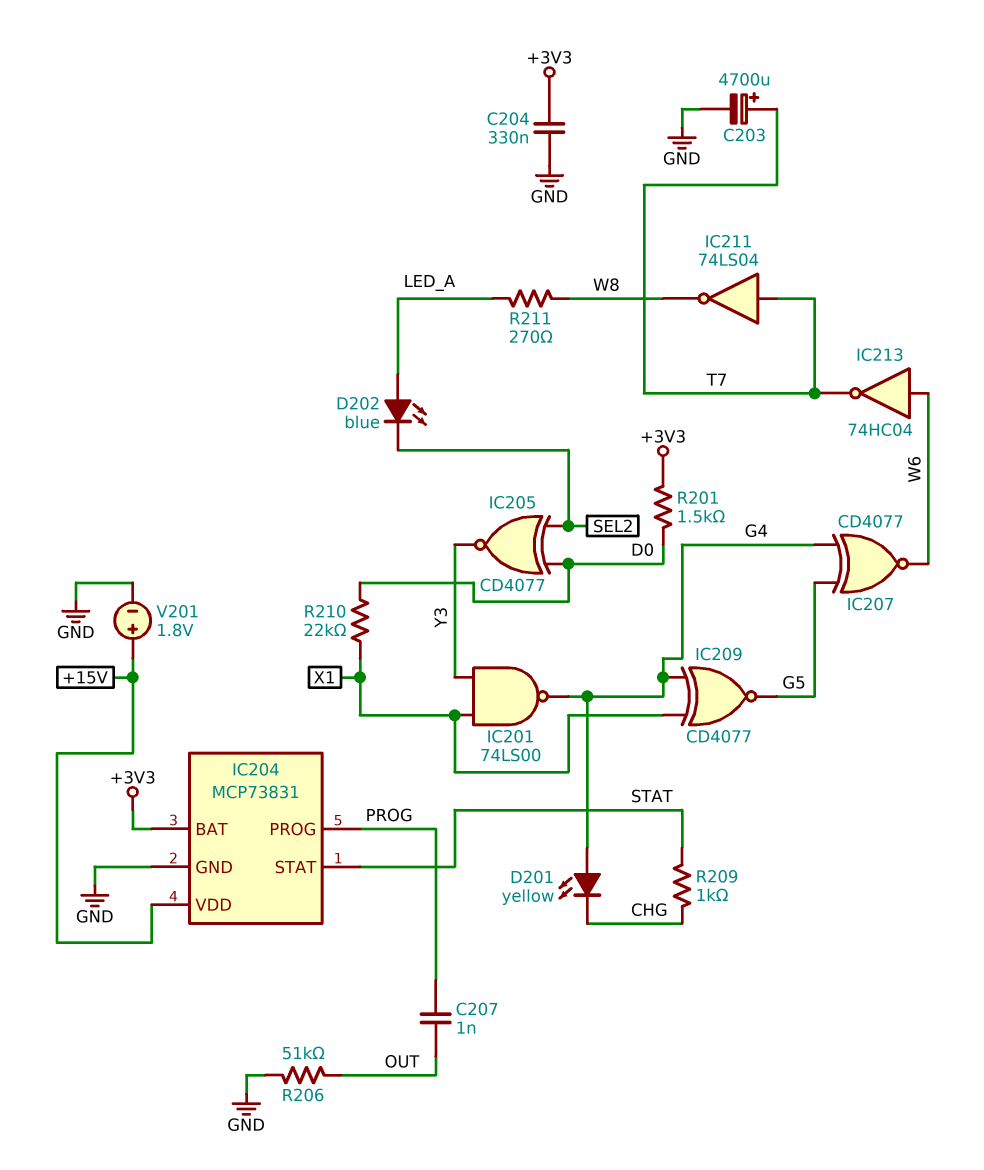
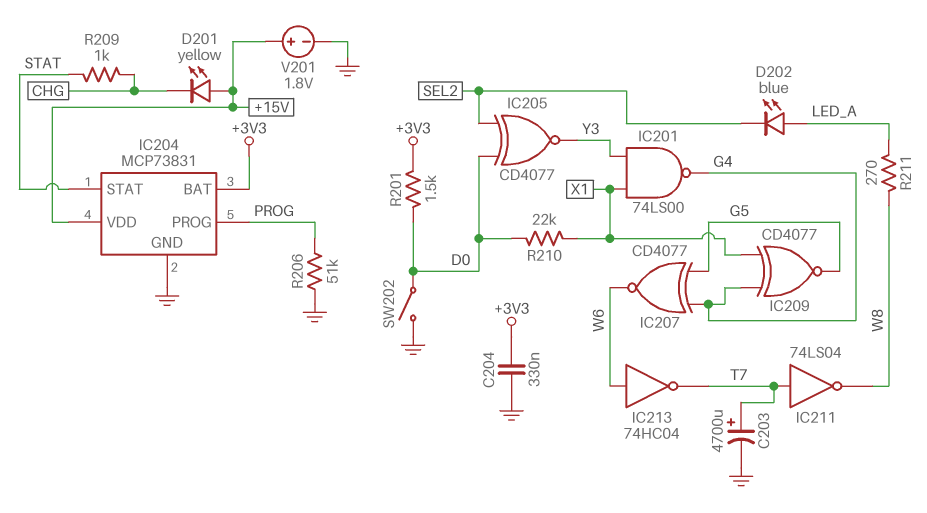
C207: 1nF (OUT, PROG) -> none
D201: LED yellow (A G4, K CHG) -> LED yellow (A +15V, K CHG)
R206: 51k (GND, OUT) -> 51k (GND, PROG)
SW202: none -> switch (D0, GND)

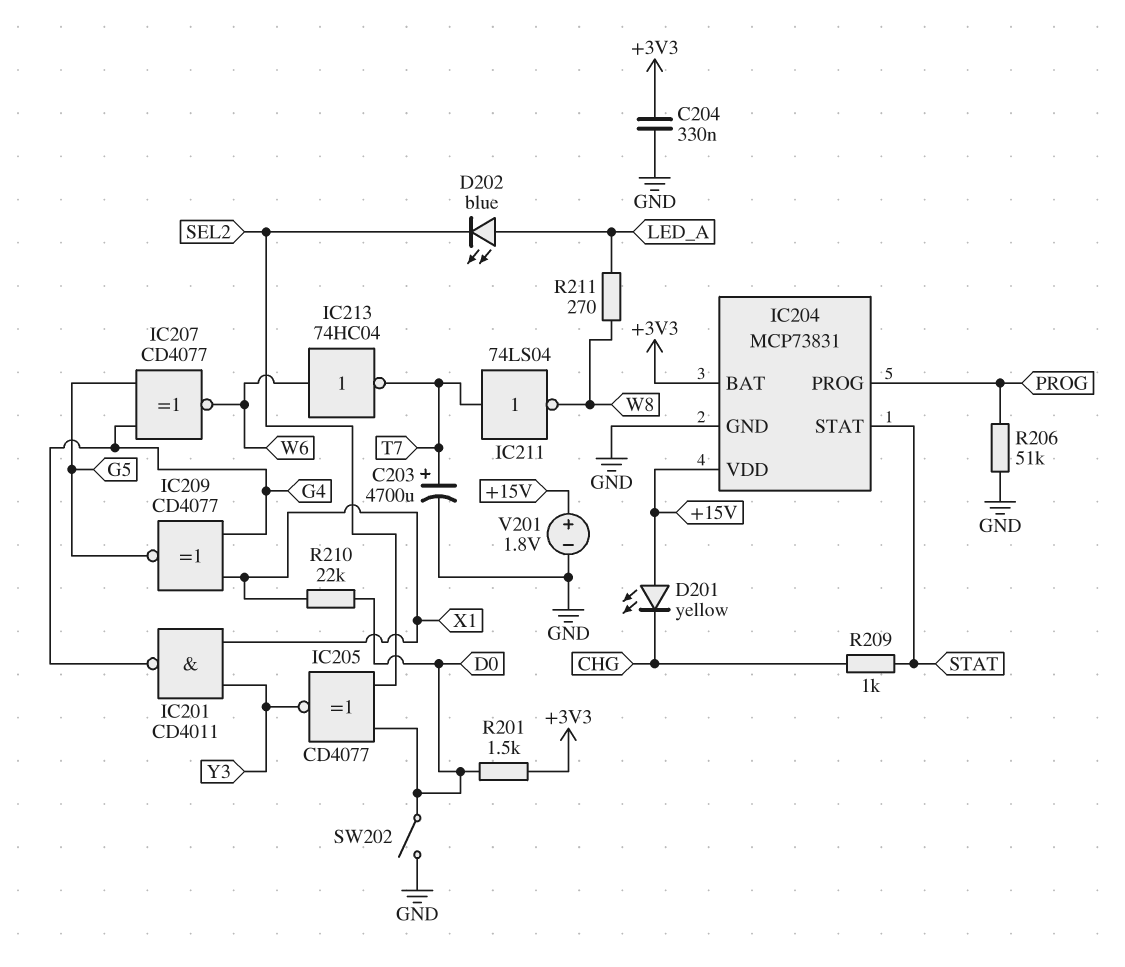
IC201: NAND 74LS00 (in X1, in Y3, out G4) -> NAND CD4011 (in X1, in Y3, out G4)

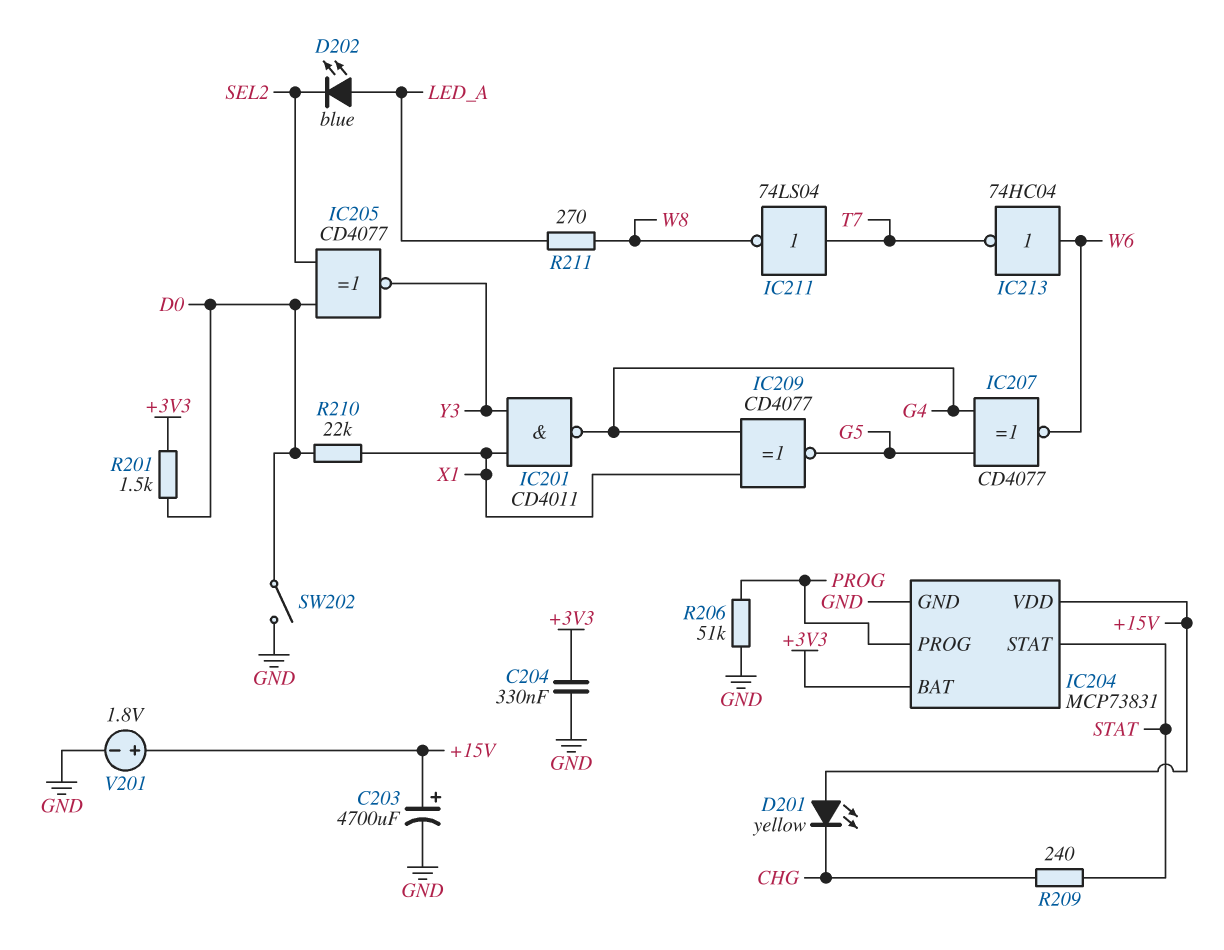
C203: 4700uF (plus T7, minus GND) -> 4700uF (plus +15V, minus GND)
R209: 1k (CHG, STAT) -> 240 (CHG, STAT)

